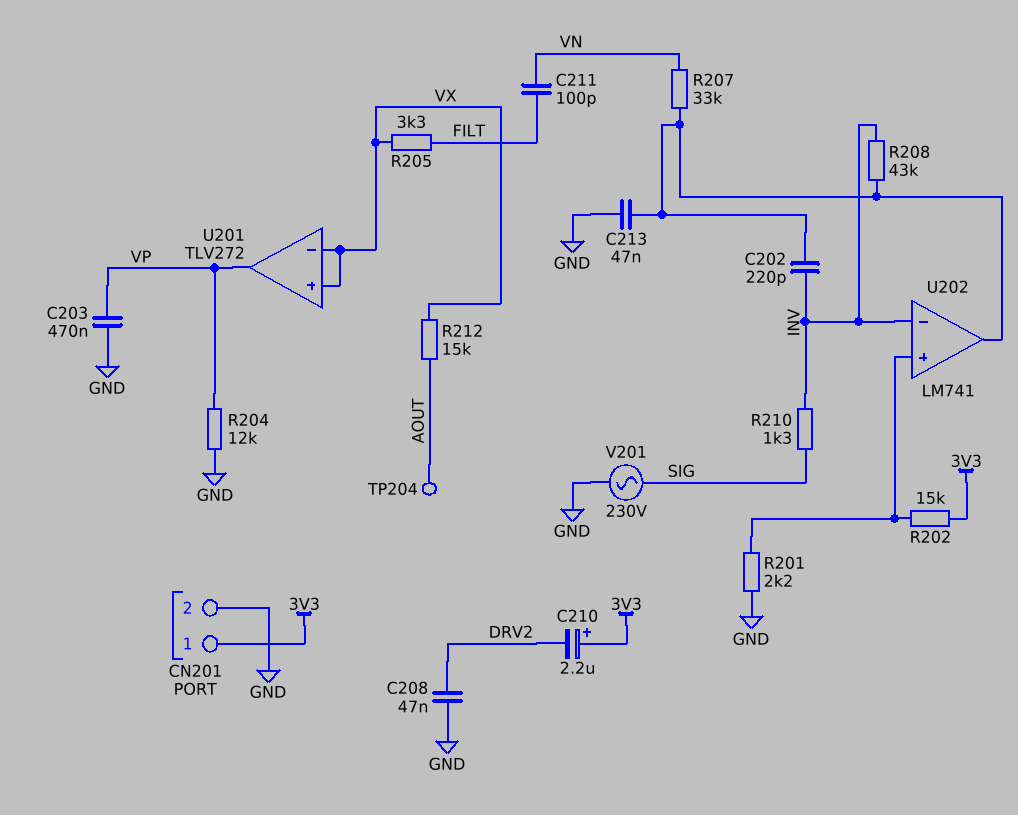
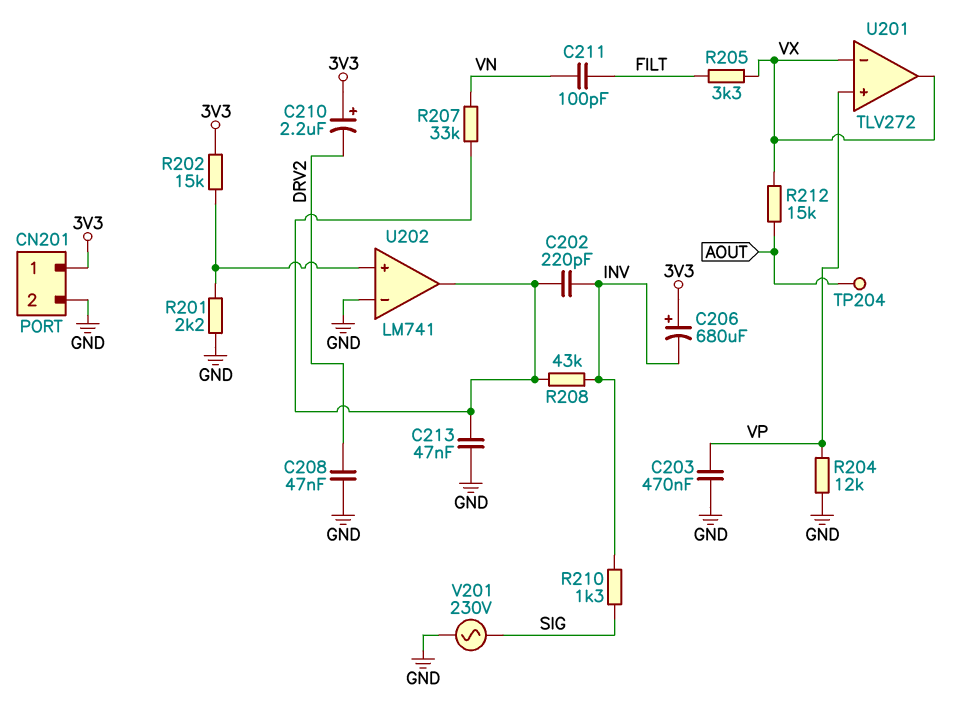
C206: none -> 680uF (plus 3V3, minus INV)
U201 pin in+: VX -> VP
U201 pin out: VP -> VX
U202 pin in-: INV -> GND

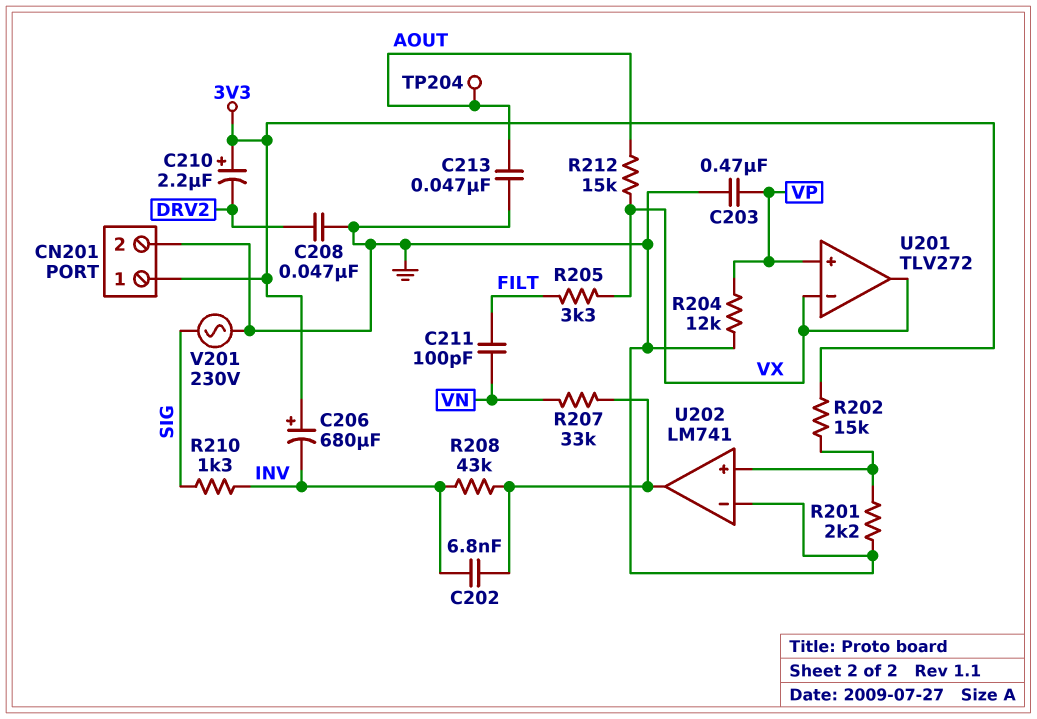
C202: 220pF (INV, U202/out) -> 6.8nF (INV, U202/out)
C213: 47nF (GND, U202/out) -> 47nF (AOUT, GND)

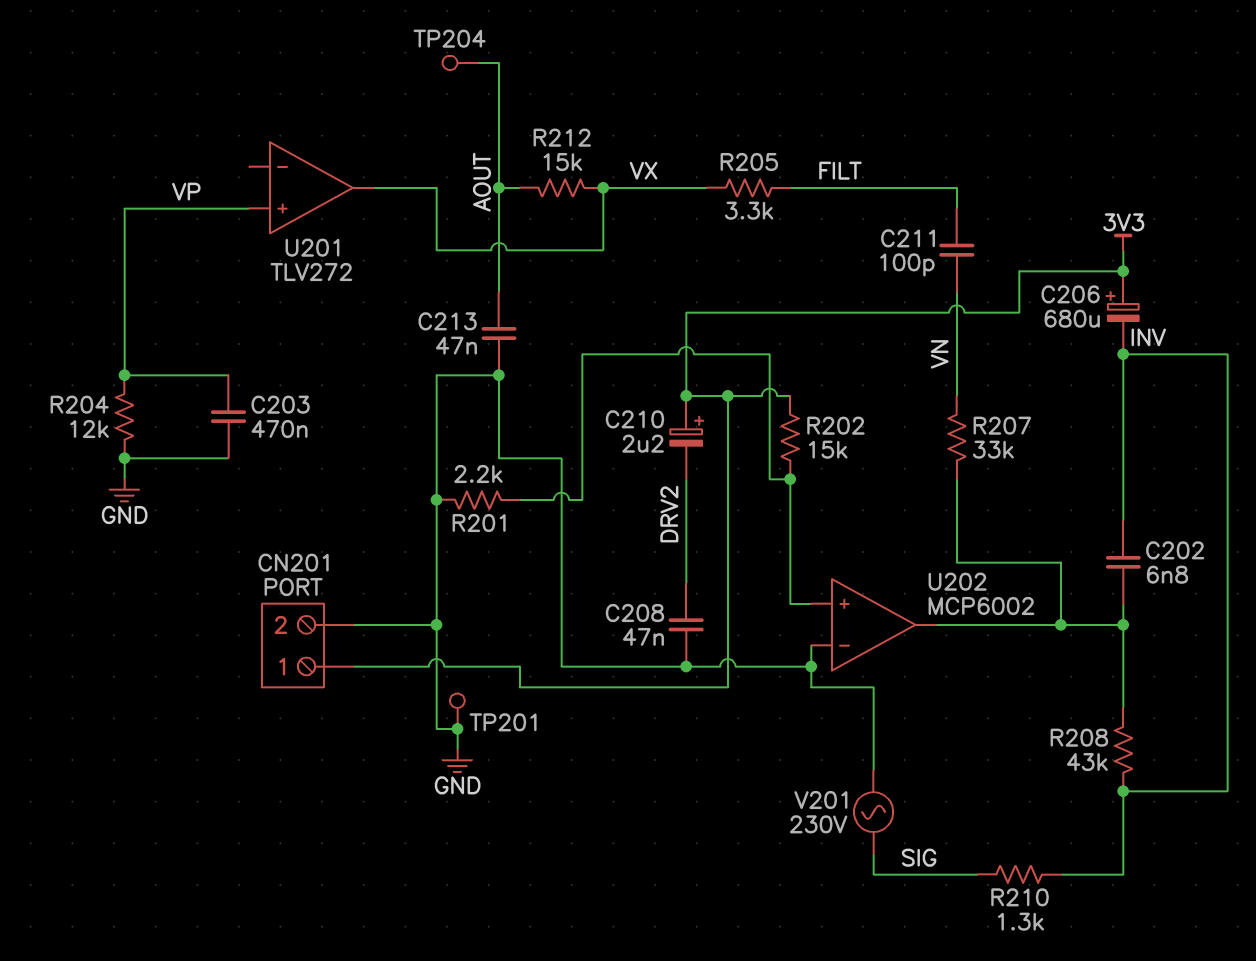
TP201: none -> test point (GND)
U201 pin in-: VX -> none
U202: LM741 -> MCP6002

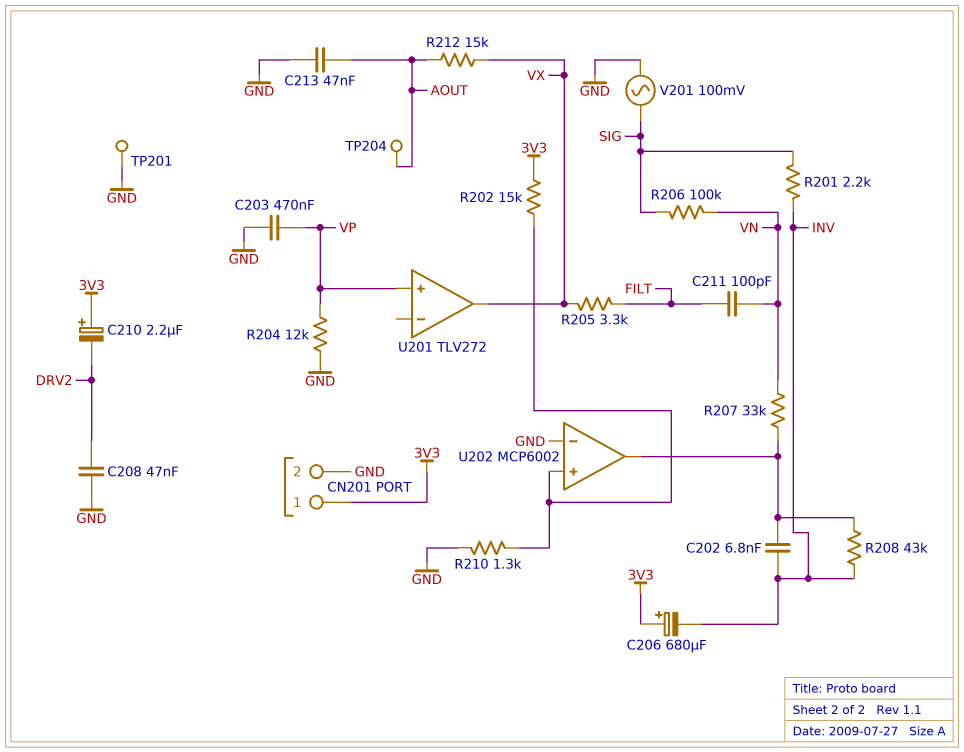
R201: 2.2k (GND, U202/in+) -> 2.2k (INV, SIG)
R206: none -> 100k (SIG, VN)
R210: 1.3k (INV, SIG) -> 1.3k (GND, U202/in+)
V201: AC 230V (GND, SIG) -> AC 100mV (GND, SIG)

